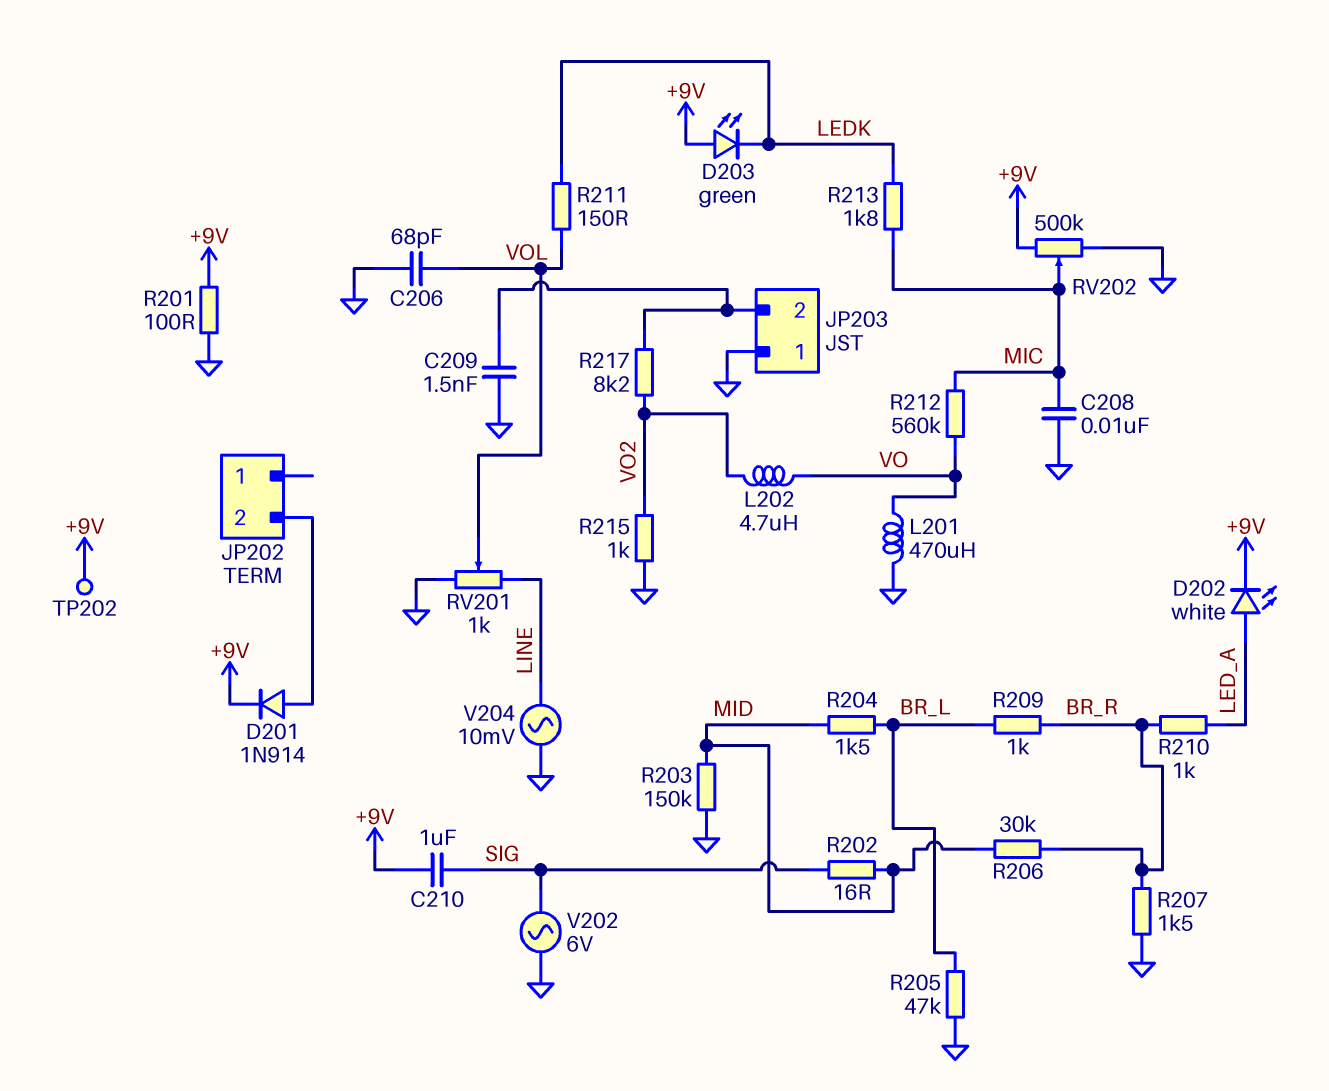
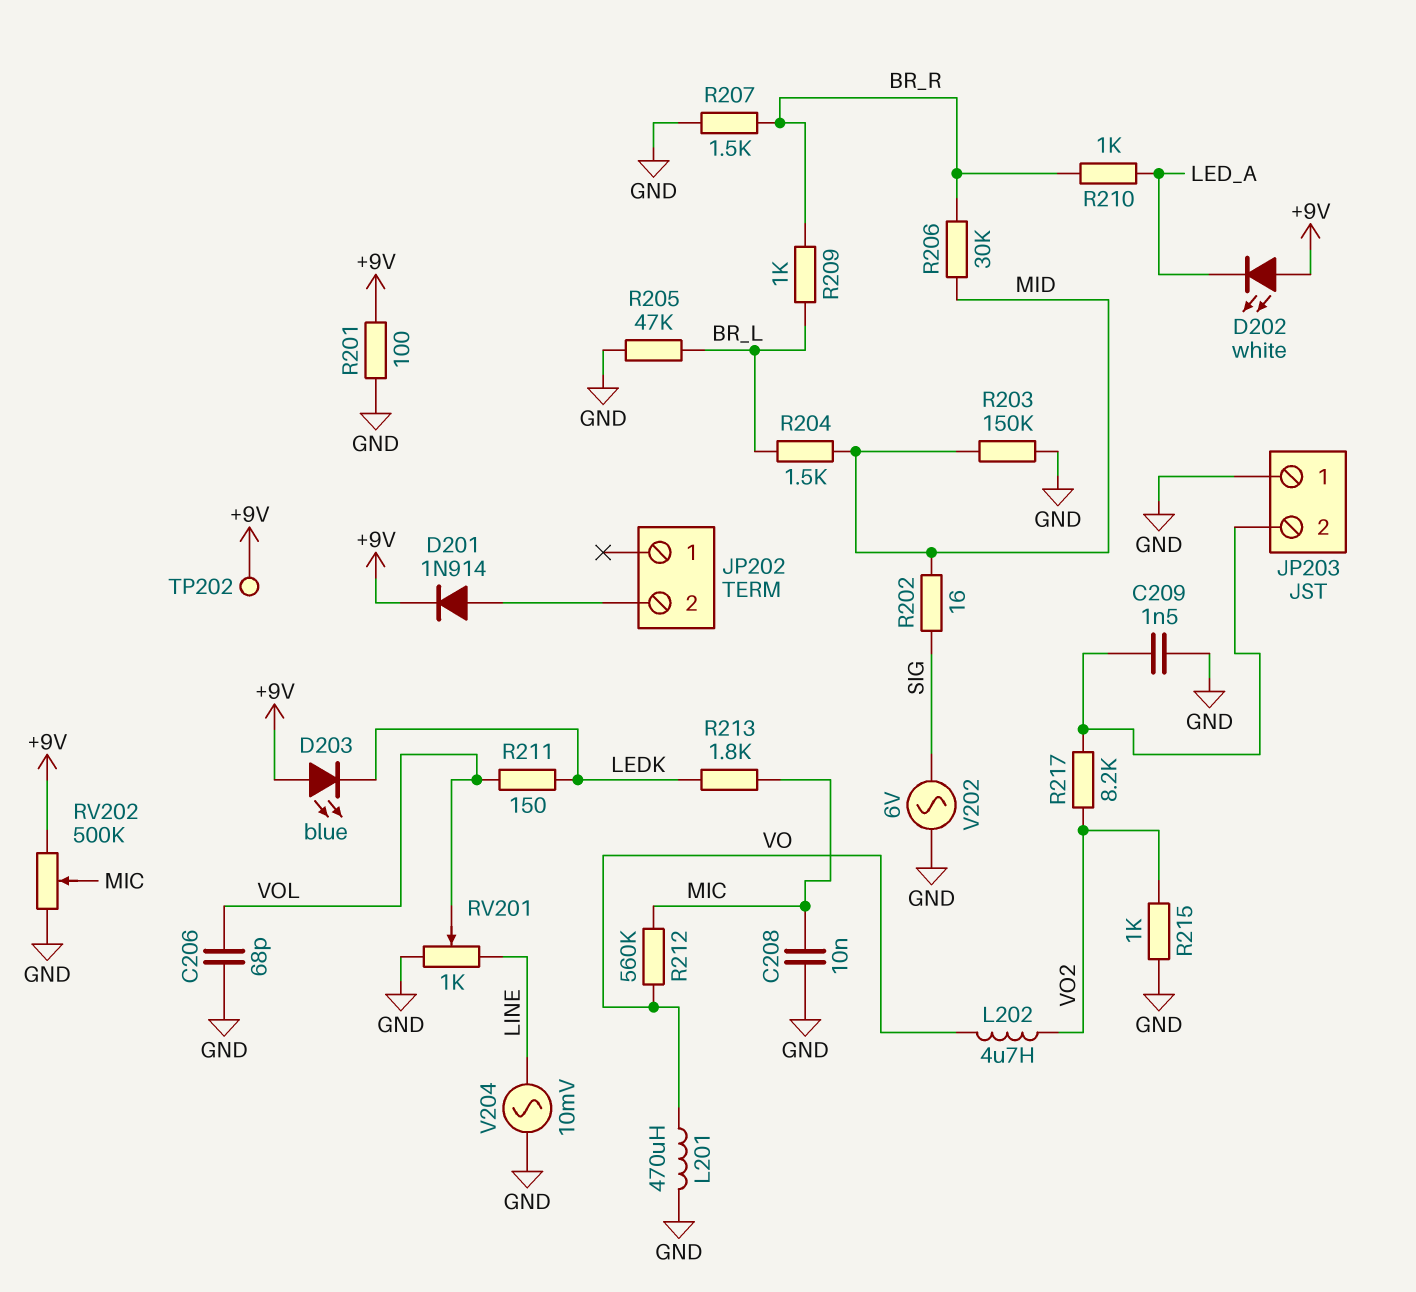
C210: 1uF (+9V, SIG) -> none
D202: LED white (A LED_A, K +9V) -> LED white (A +9V, K LED_A)
D203: LED green (A +9V, K LEDK) -> LED blue (A +9V, K LEDK)

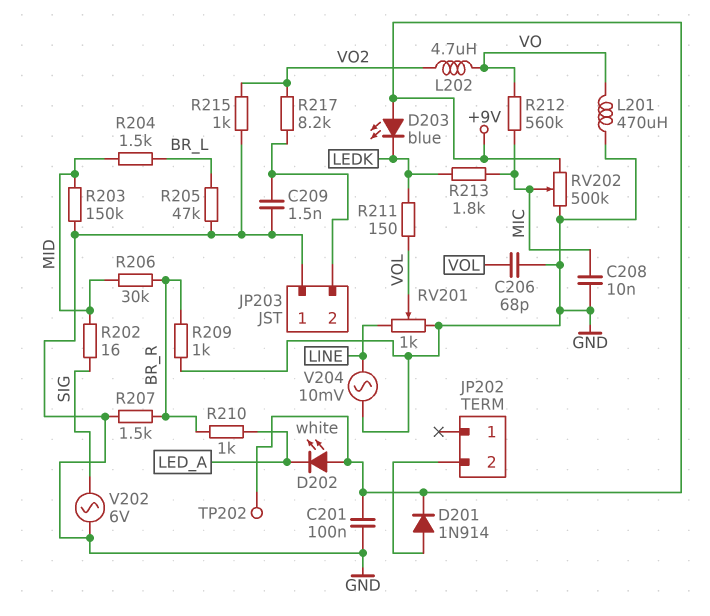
C201: none -> 100nF (+9V, GND)
R201: 100 (+9V, GND) -> none
R209: 1k (BR_L, BR_R) -> 1k (BR_R, GND)

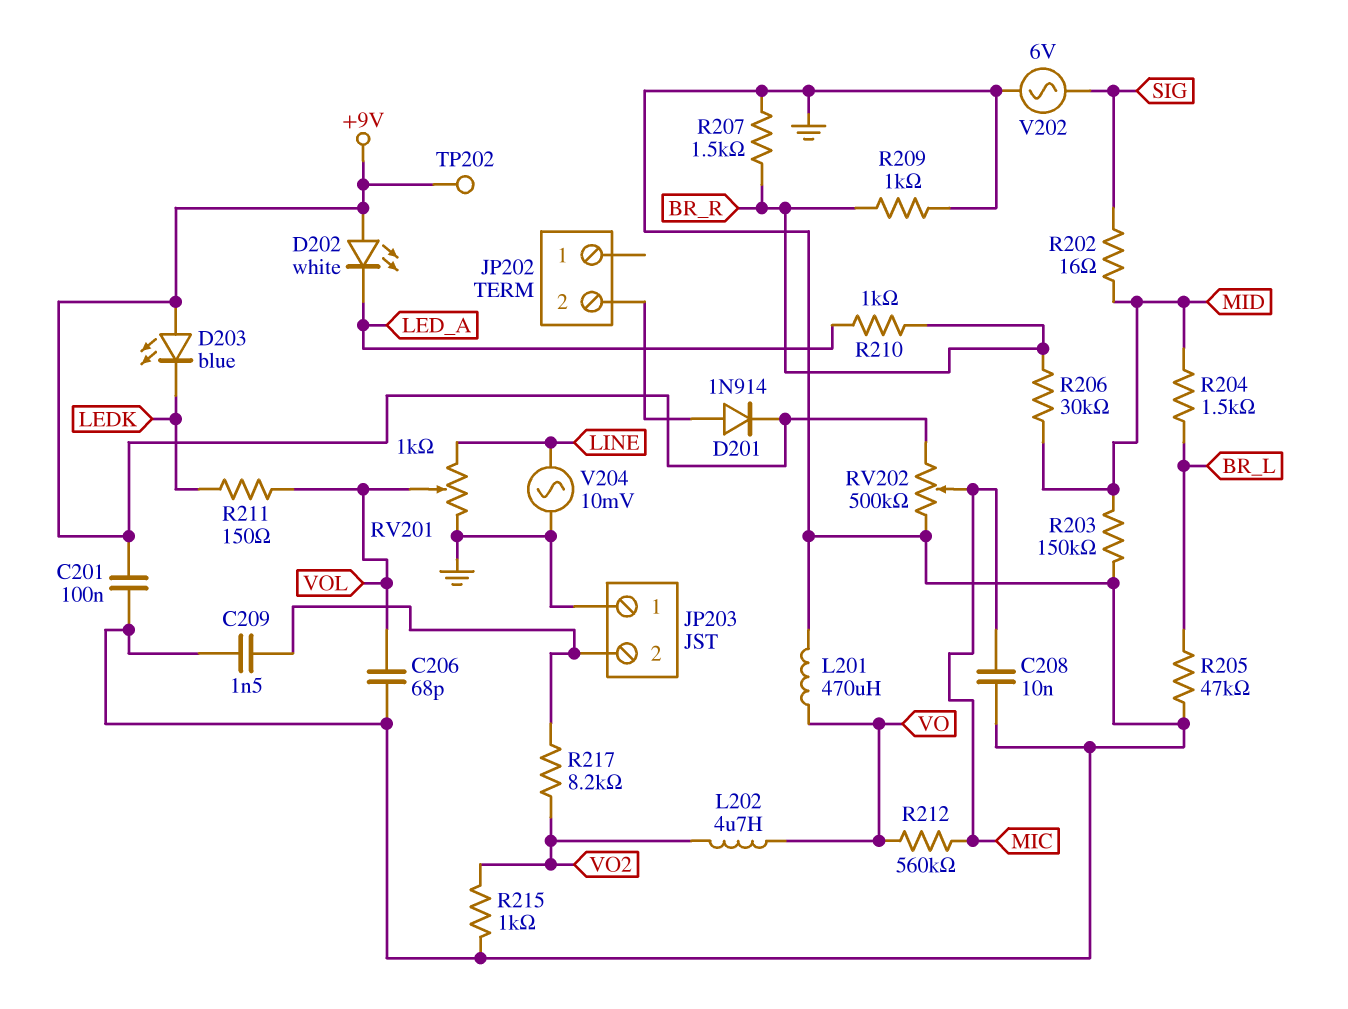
R213: 1.8k (LEDK, MIC) -> none

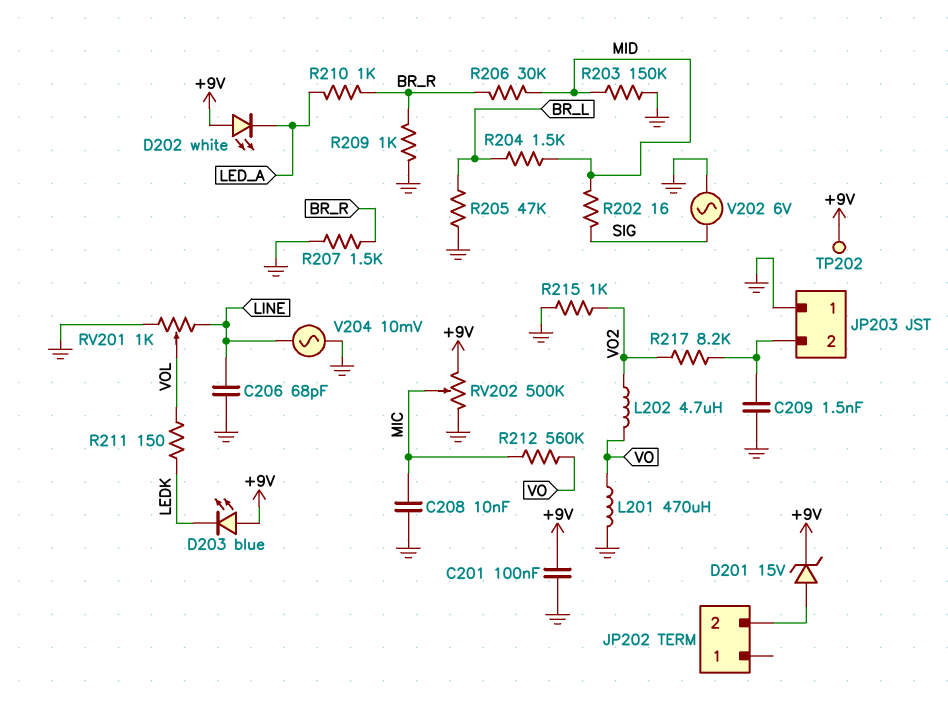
C206: 68pF (GND, VOL) -> 68pF (GND, LINE)
D201: diode 1N914 (A JP202/2, K +9V) -> zener 15V (A JP202/2, K +9V)

